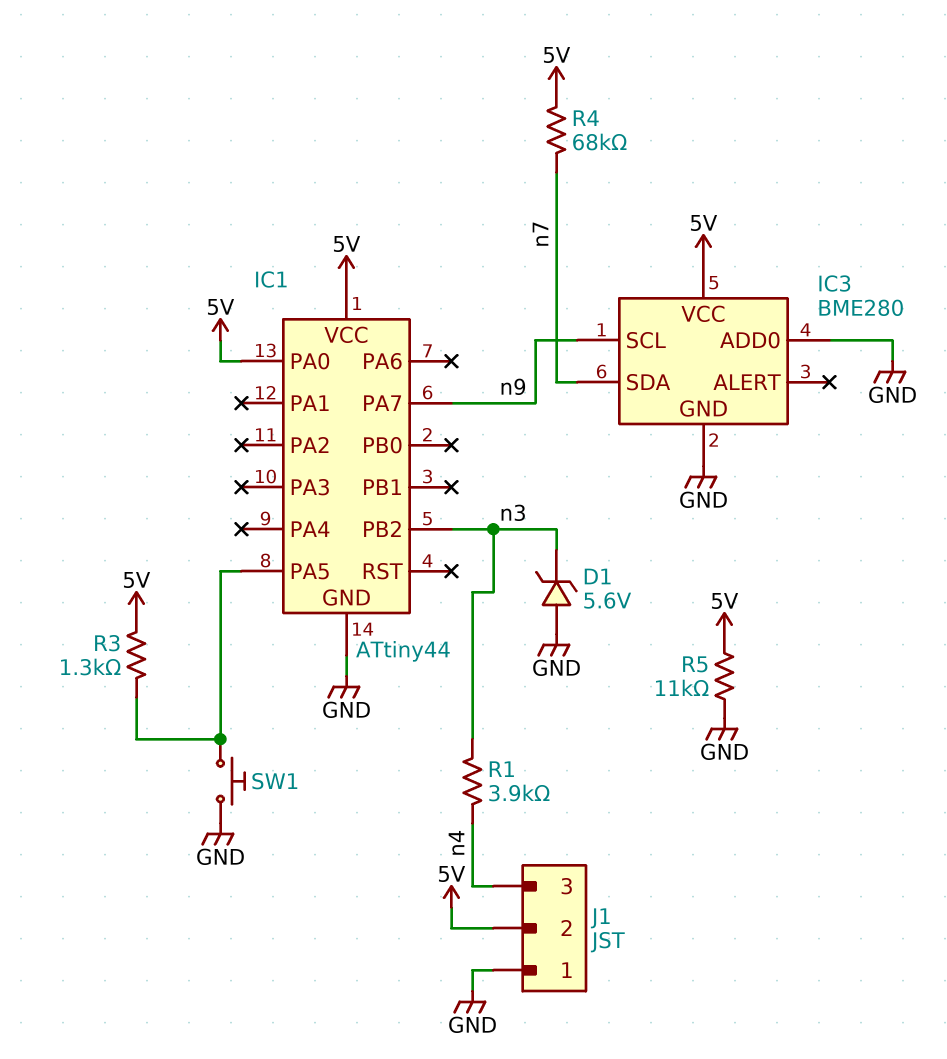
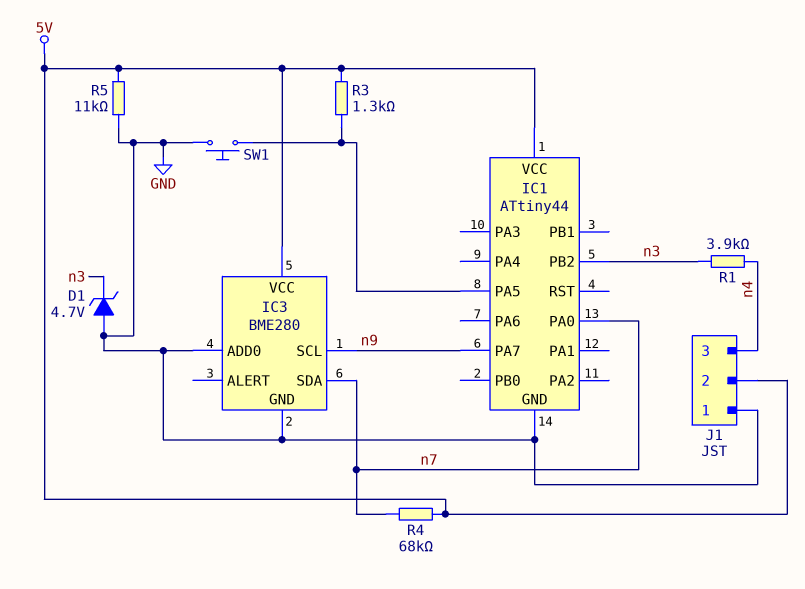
D1: zener 5.6V (A GND, K n3) -> zener 4.7V (A GND, K n3)
IC1 pin PA0: 5V -> n7

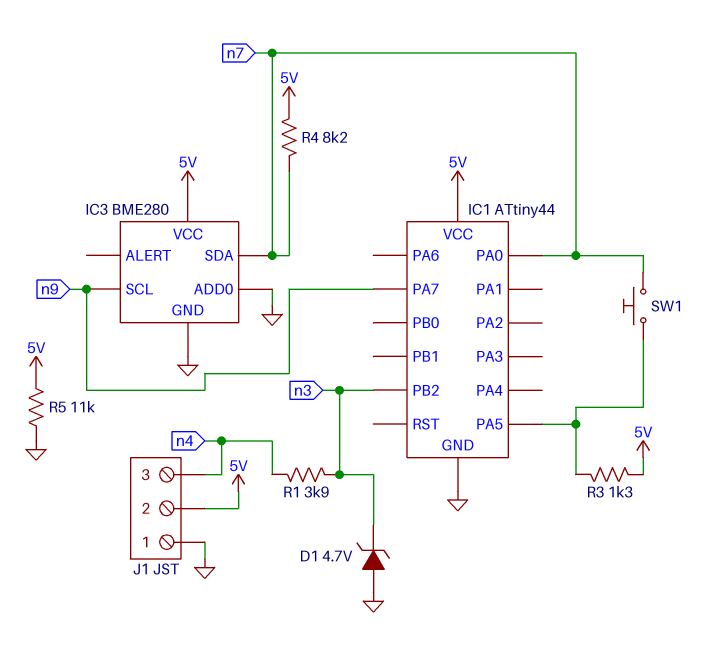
R4: 68k (5V, n7) -> 8.2k (5V, n7)
SW1: button (GND, IC1/PA5) -> button (IC1/PA5, n7)

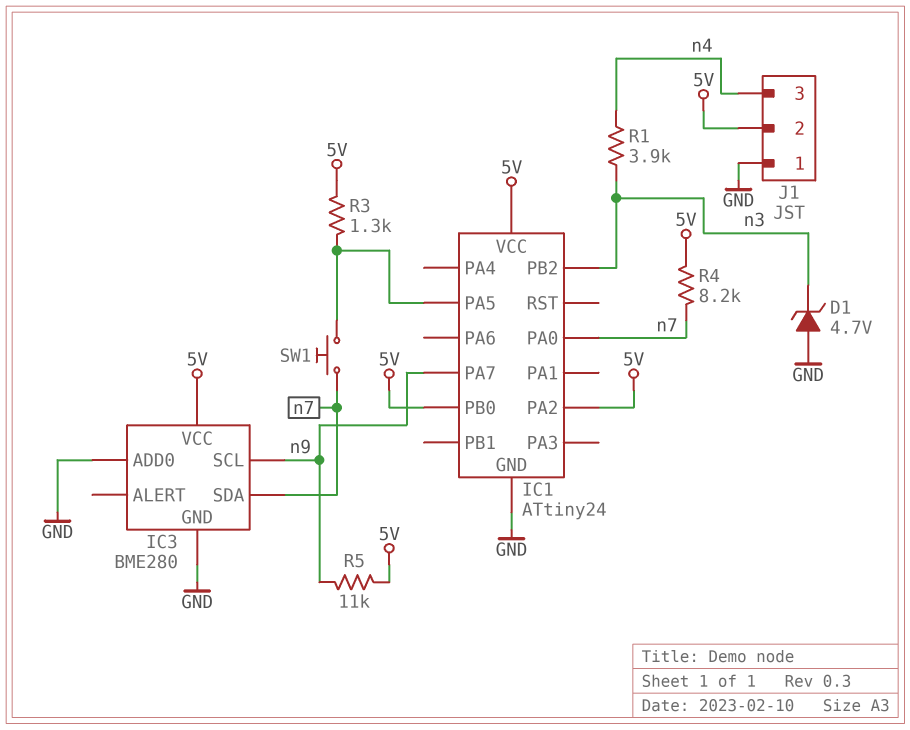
IC1: ATtiny44 -> ATtiny24
IC1 pin PA2: none -> 5V
IC1 pin PB0: none -> 5V
R5: 11k (5V, GND) -> 11k (5V, n9)

